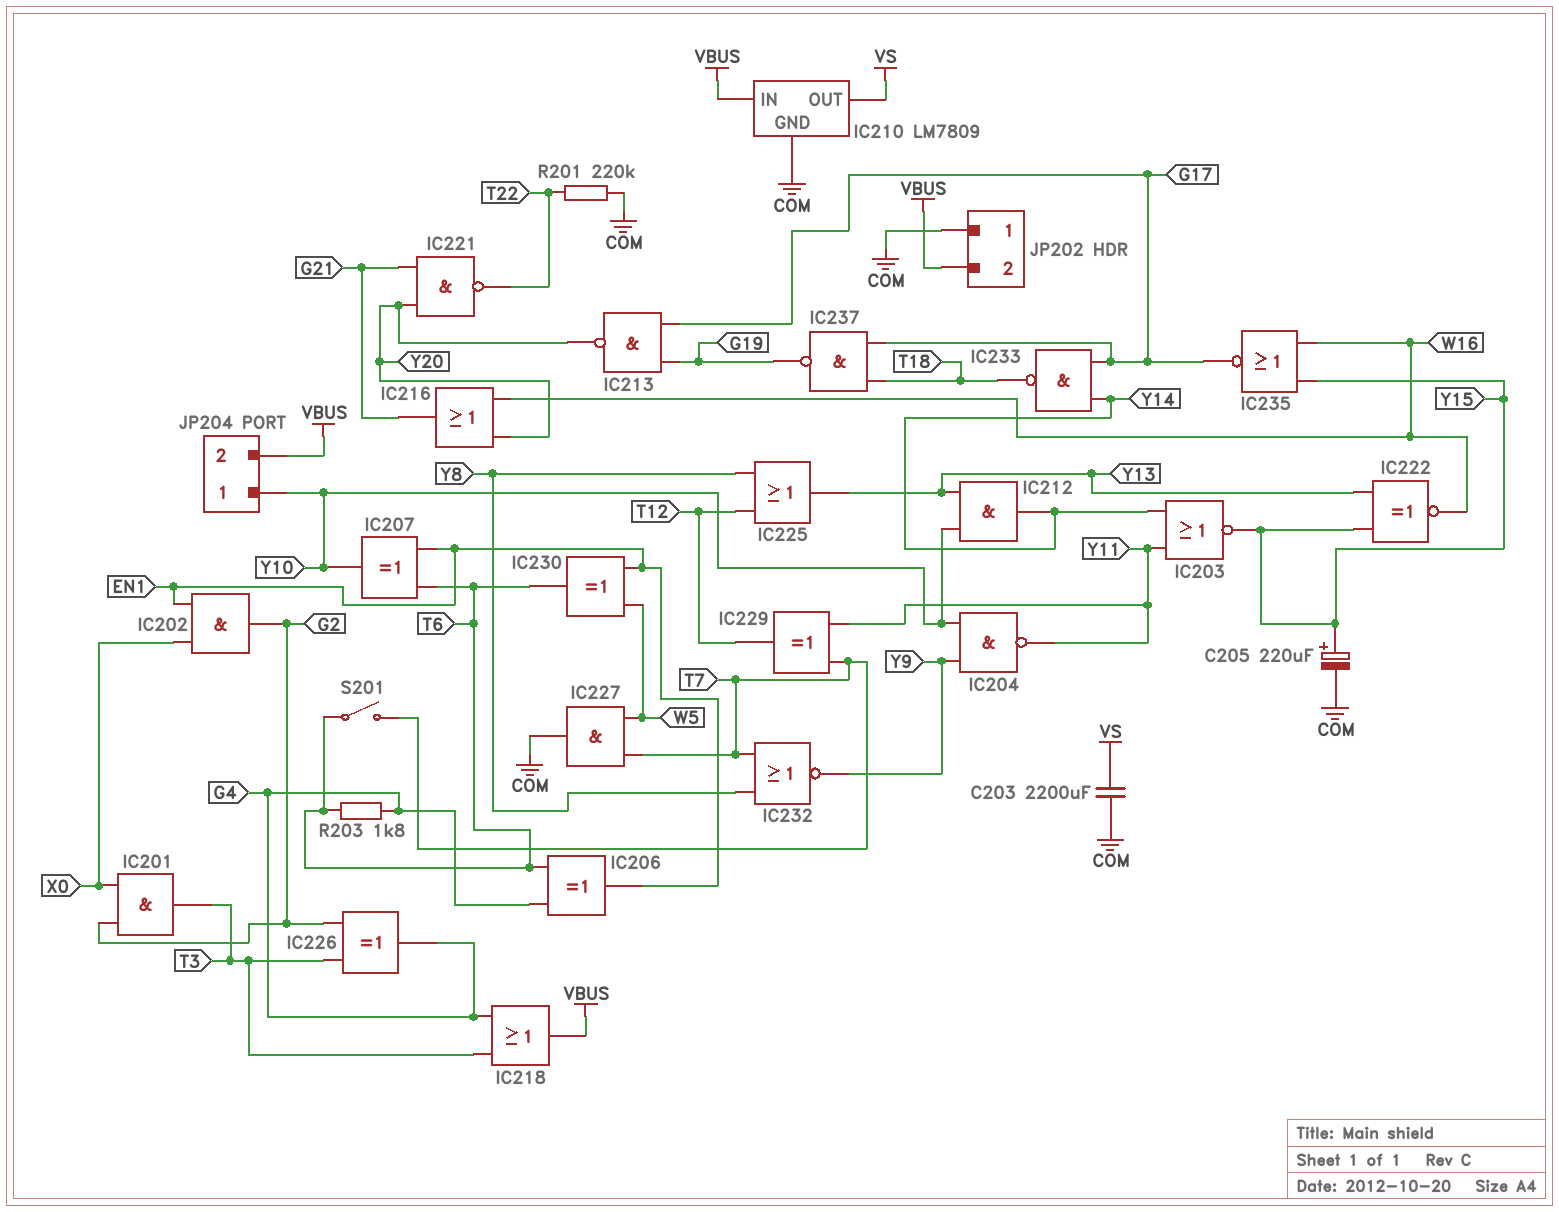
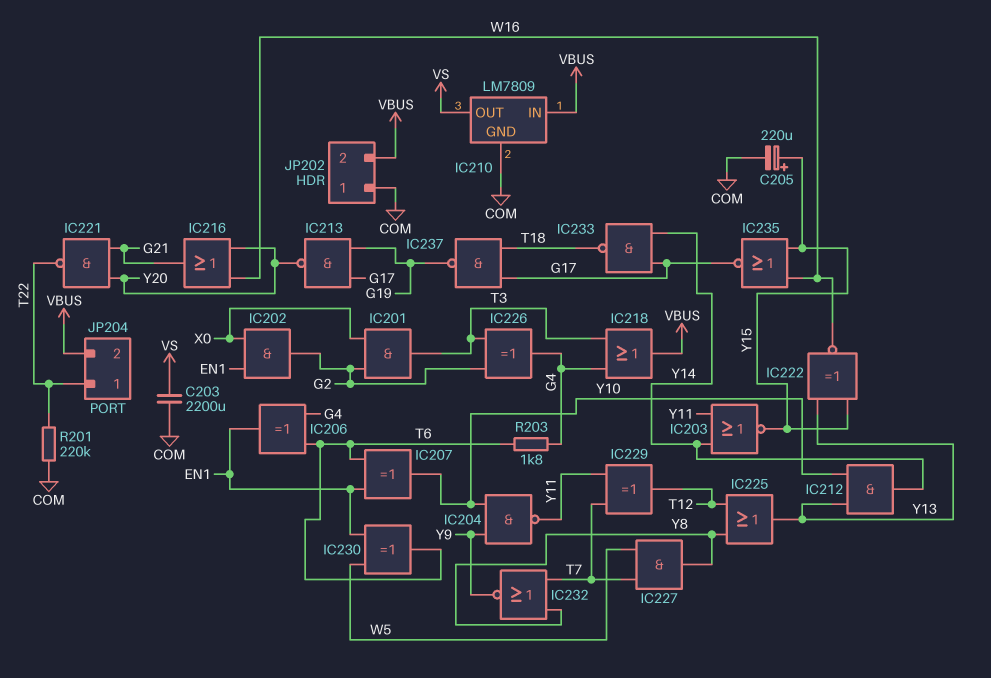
IC227: AND (in T7, in W5, out COM) -> AND (in T7, in W5, out Y8)
JP204 pin 1: Y10 -> T22
S201: switch (T6, T7) -> none

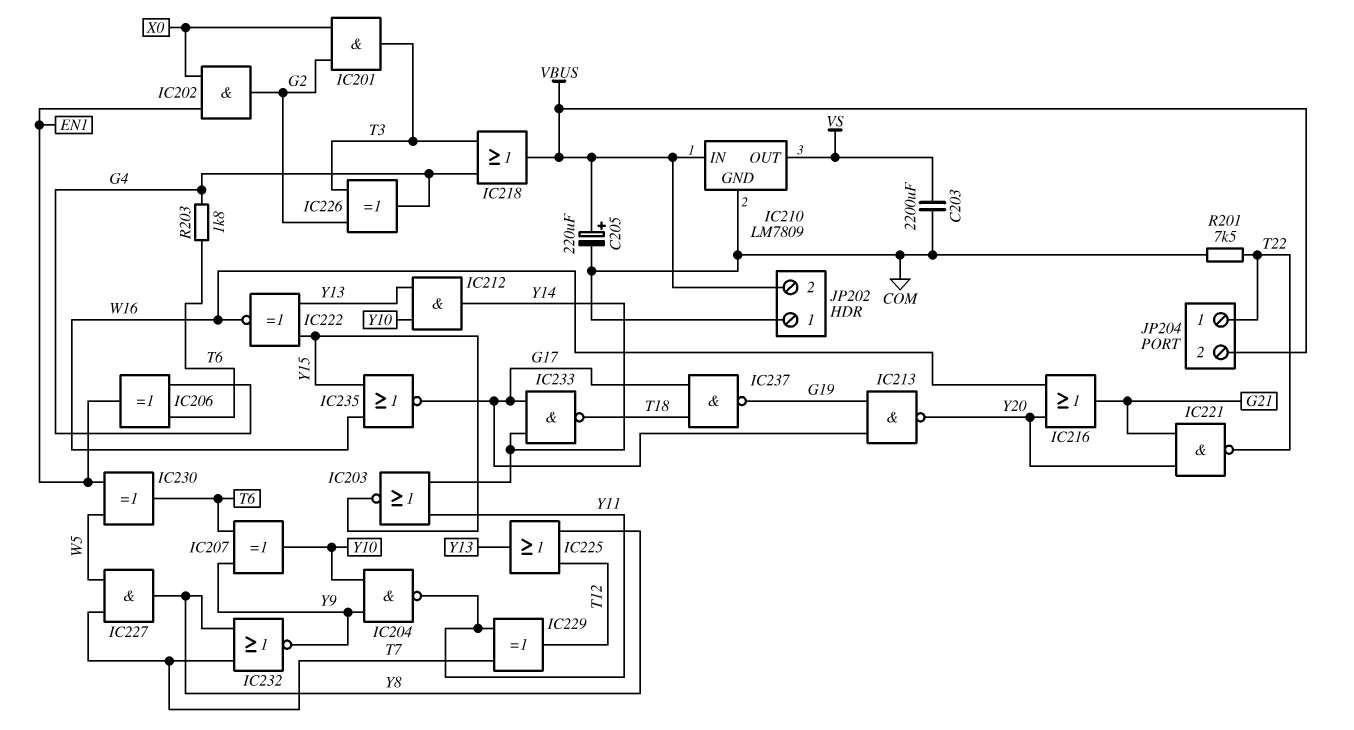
C205: 220uF (plus Y15, minus COM) -> 220uF (plus VBUS, minus COM)
IC207: XOR (in EN1, in T6, out Y10) -> XOR (in T6, in Y9, out Y10)
R201: 220k (COM, T22) -> 7.5k (COM, T22)

